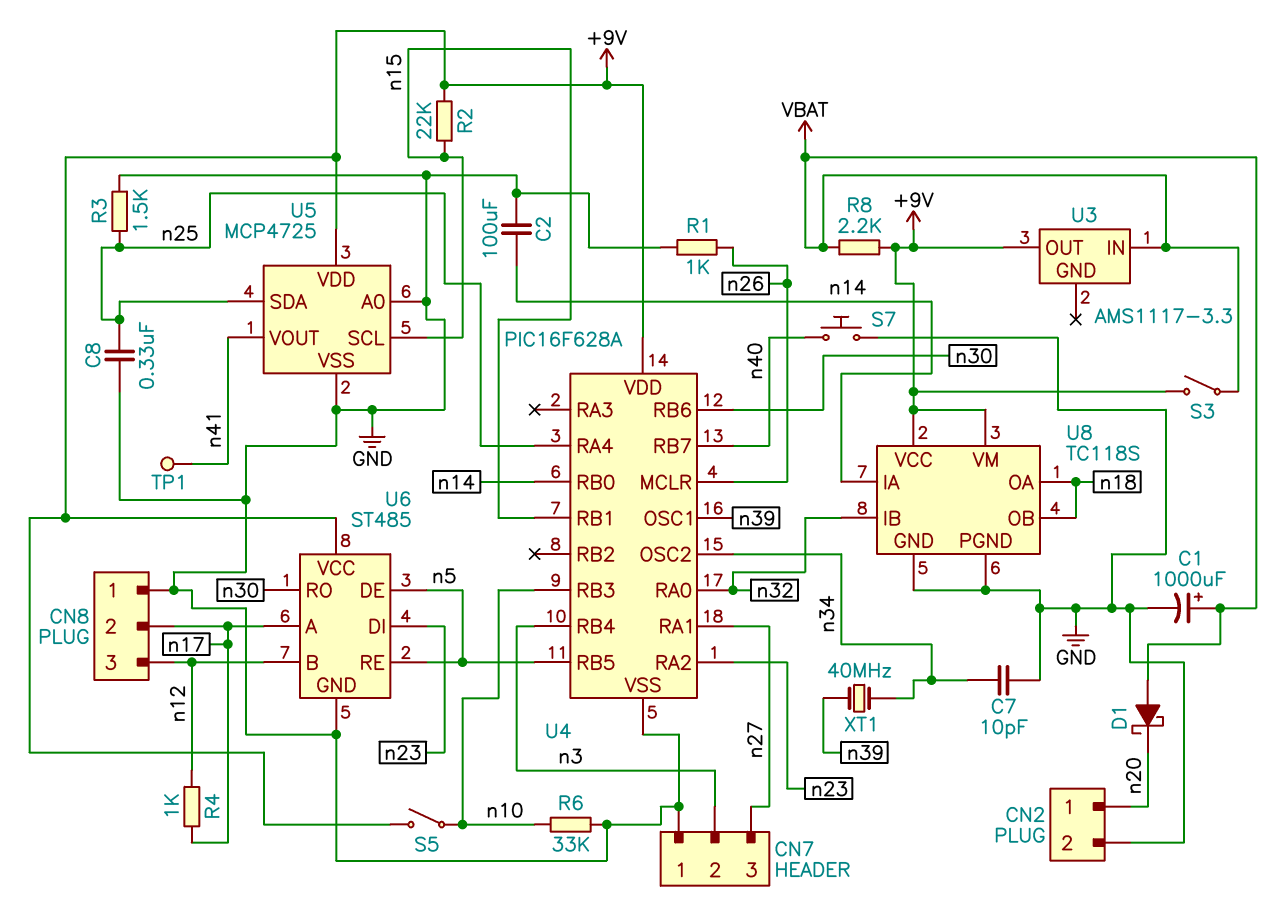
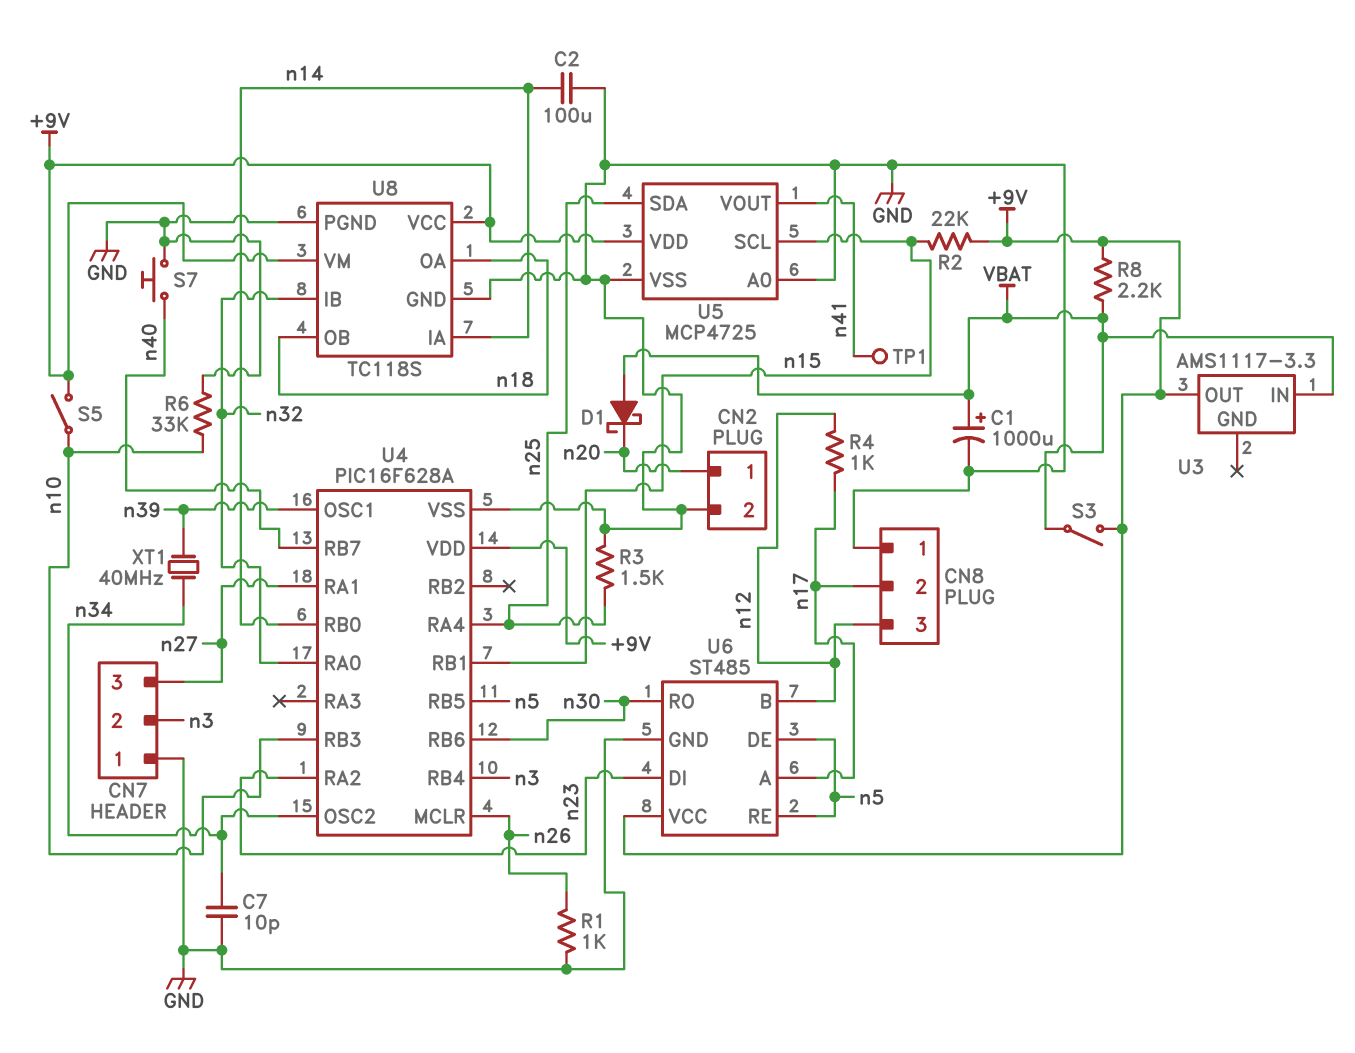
C8: 330nF (GND, n25) -> none

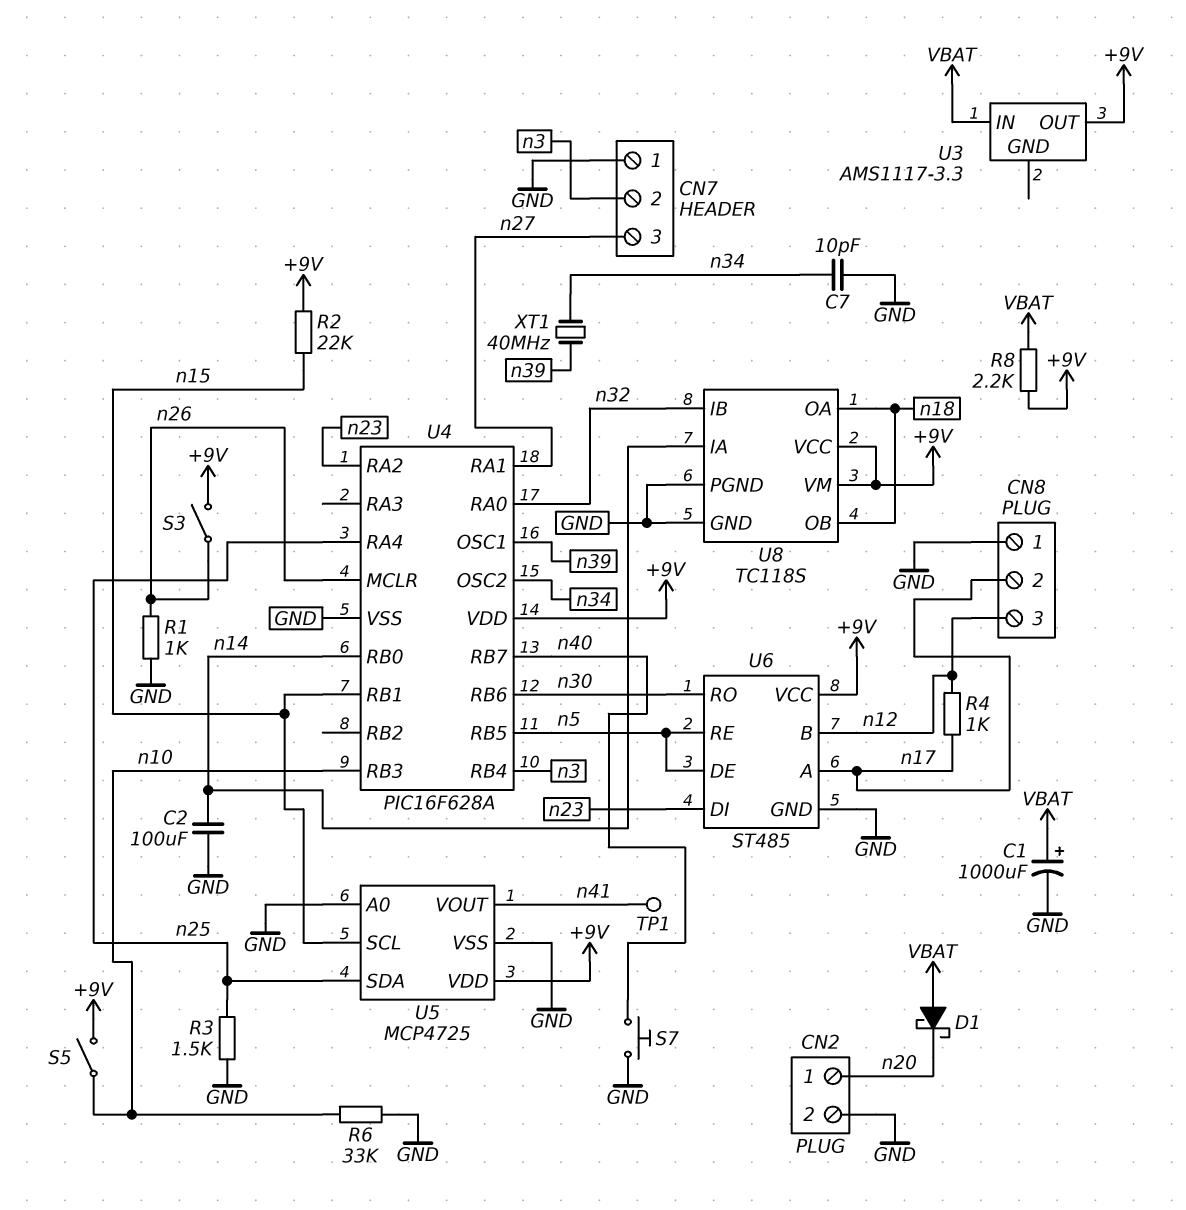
S3: switch (+9V, VBAT) -> switch (+9V, n26)

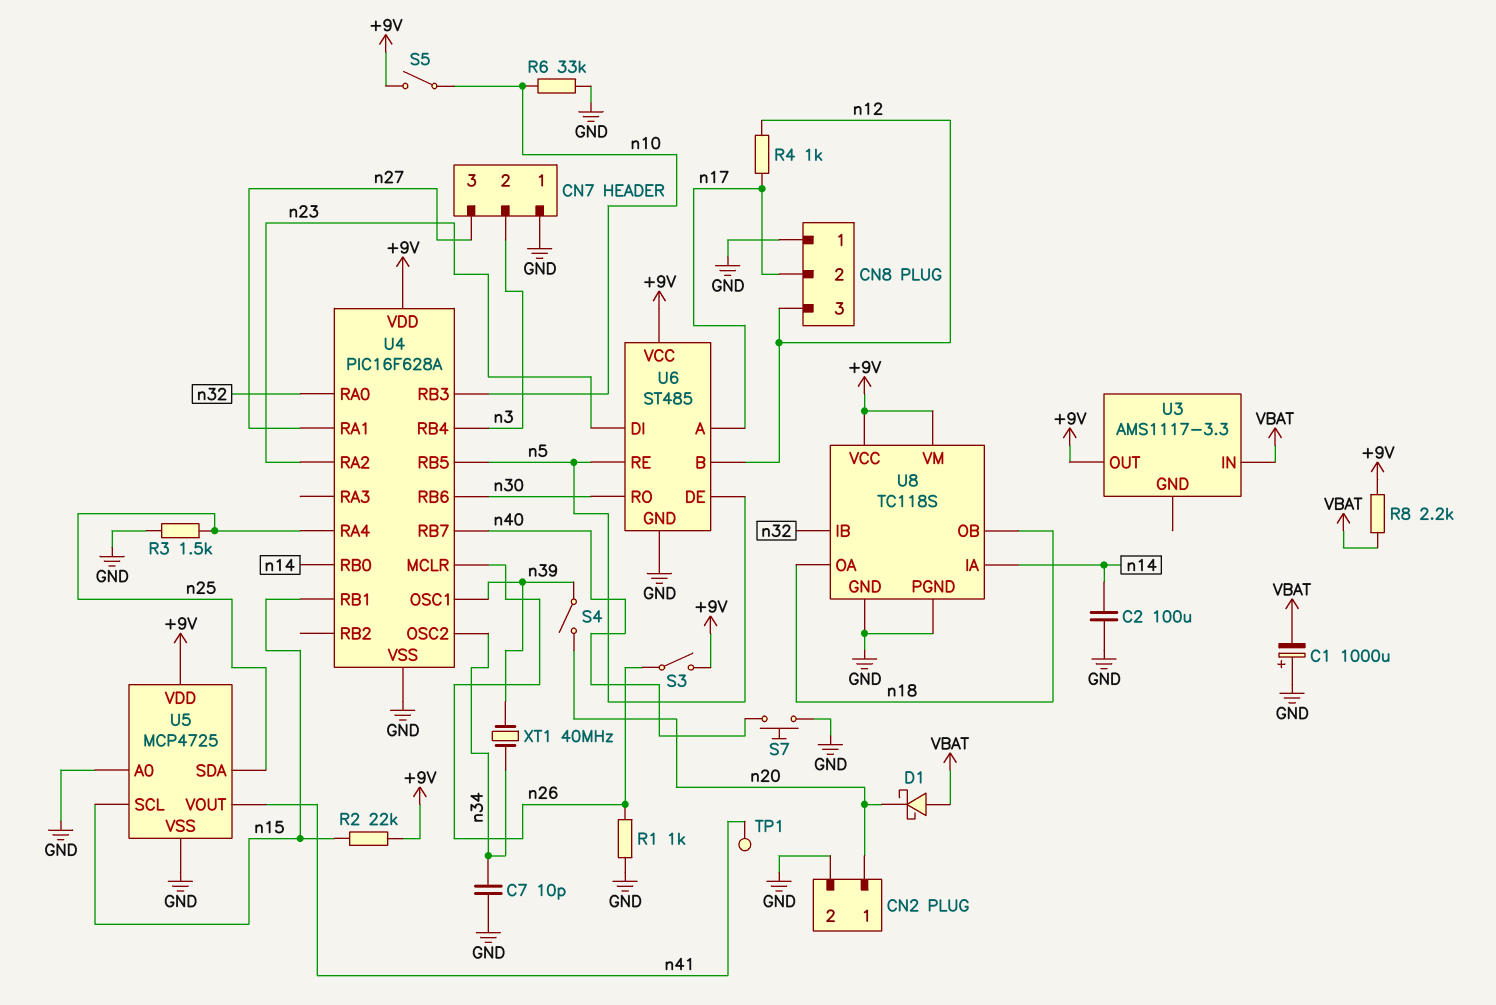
C1: 1000uF (plus VBAT, minus GND) -> 1000uF (plus GND, minus VBAT)
S4: none -> switch (n20, n39)

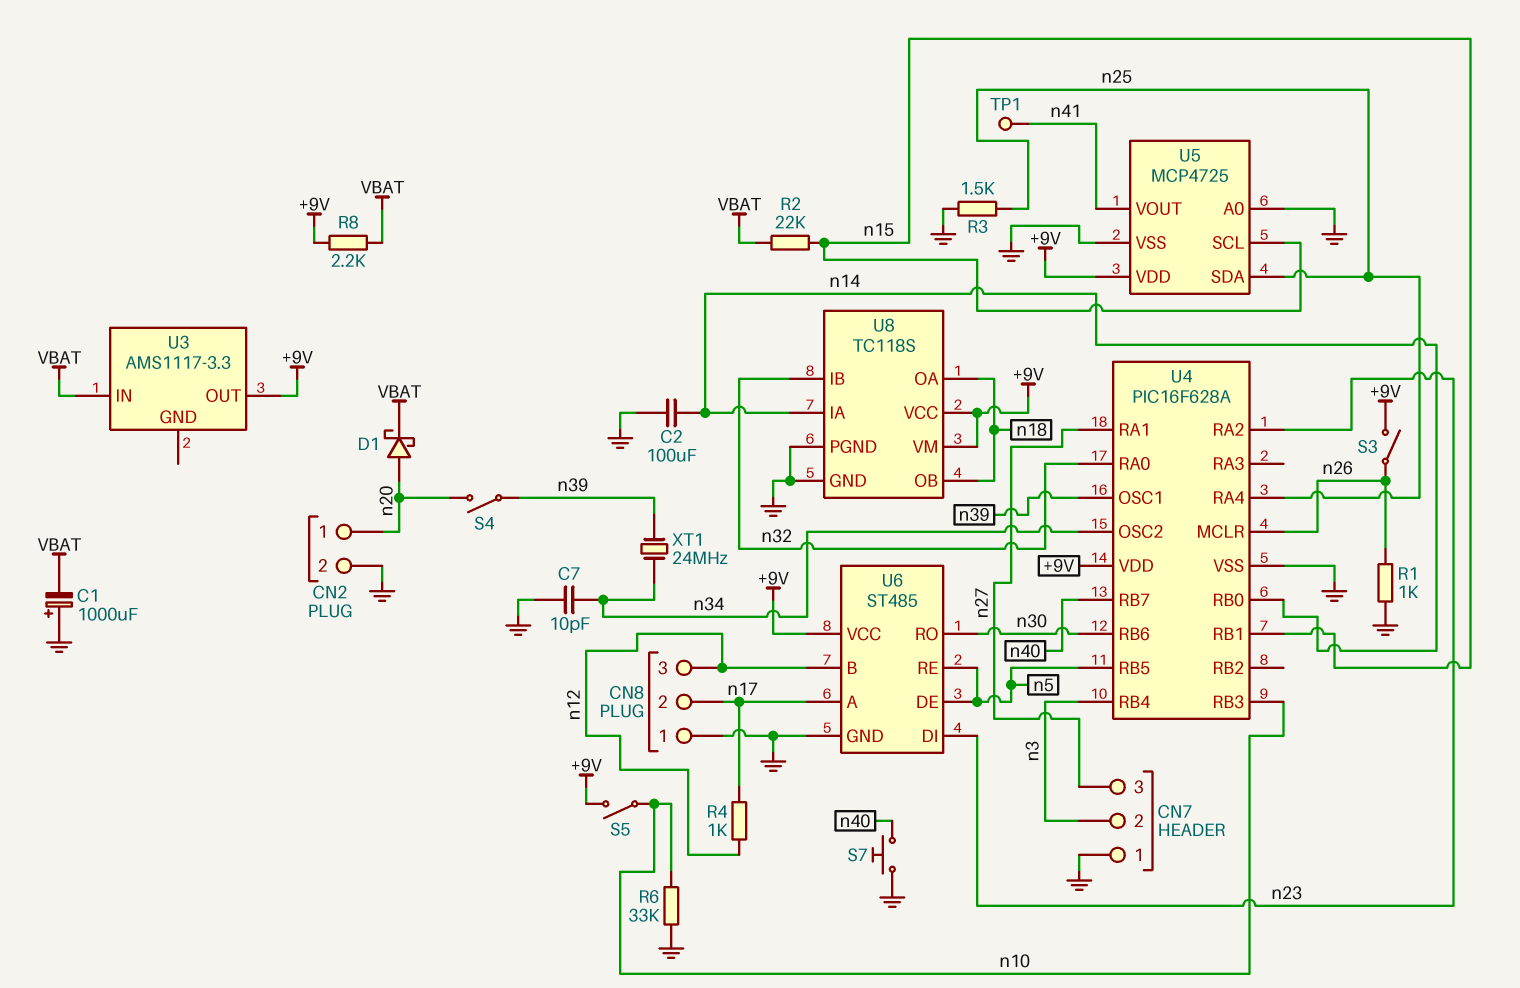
D1: schottky (A VBAT, K n20) -> schottky (A n20, K VBAT)
R2: 22k (+9V, n15) -> 22k (VBAT, n15)
XT1: 40MHz (n34, n39) -> 24MHz (n34, n39)

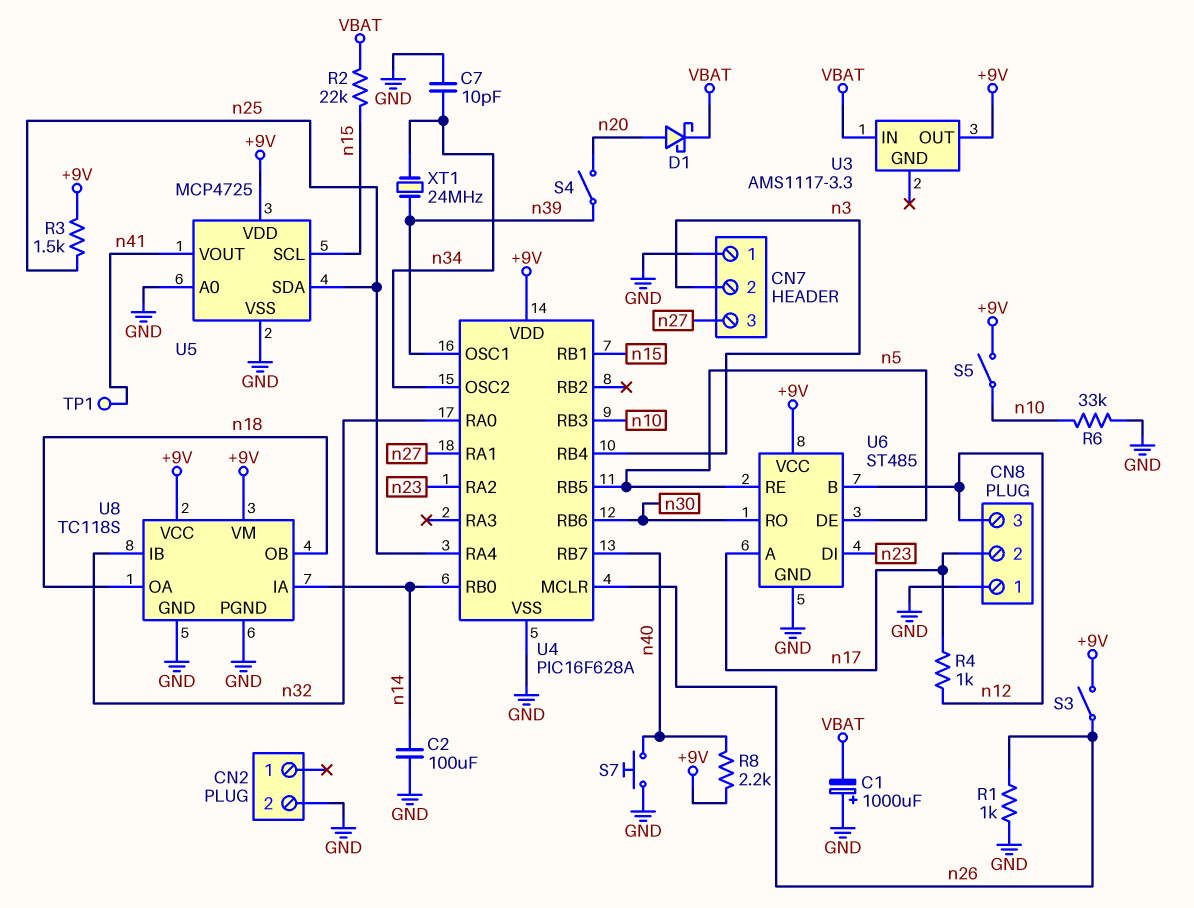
CN2 pin 1: n20 -> none
R3: 1.5k (GND, n25) -> 1.5k (+9V, n25)
R8: 2.2k (+9V, VBAT) -> 2.2k (+9V, n40)

